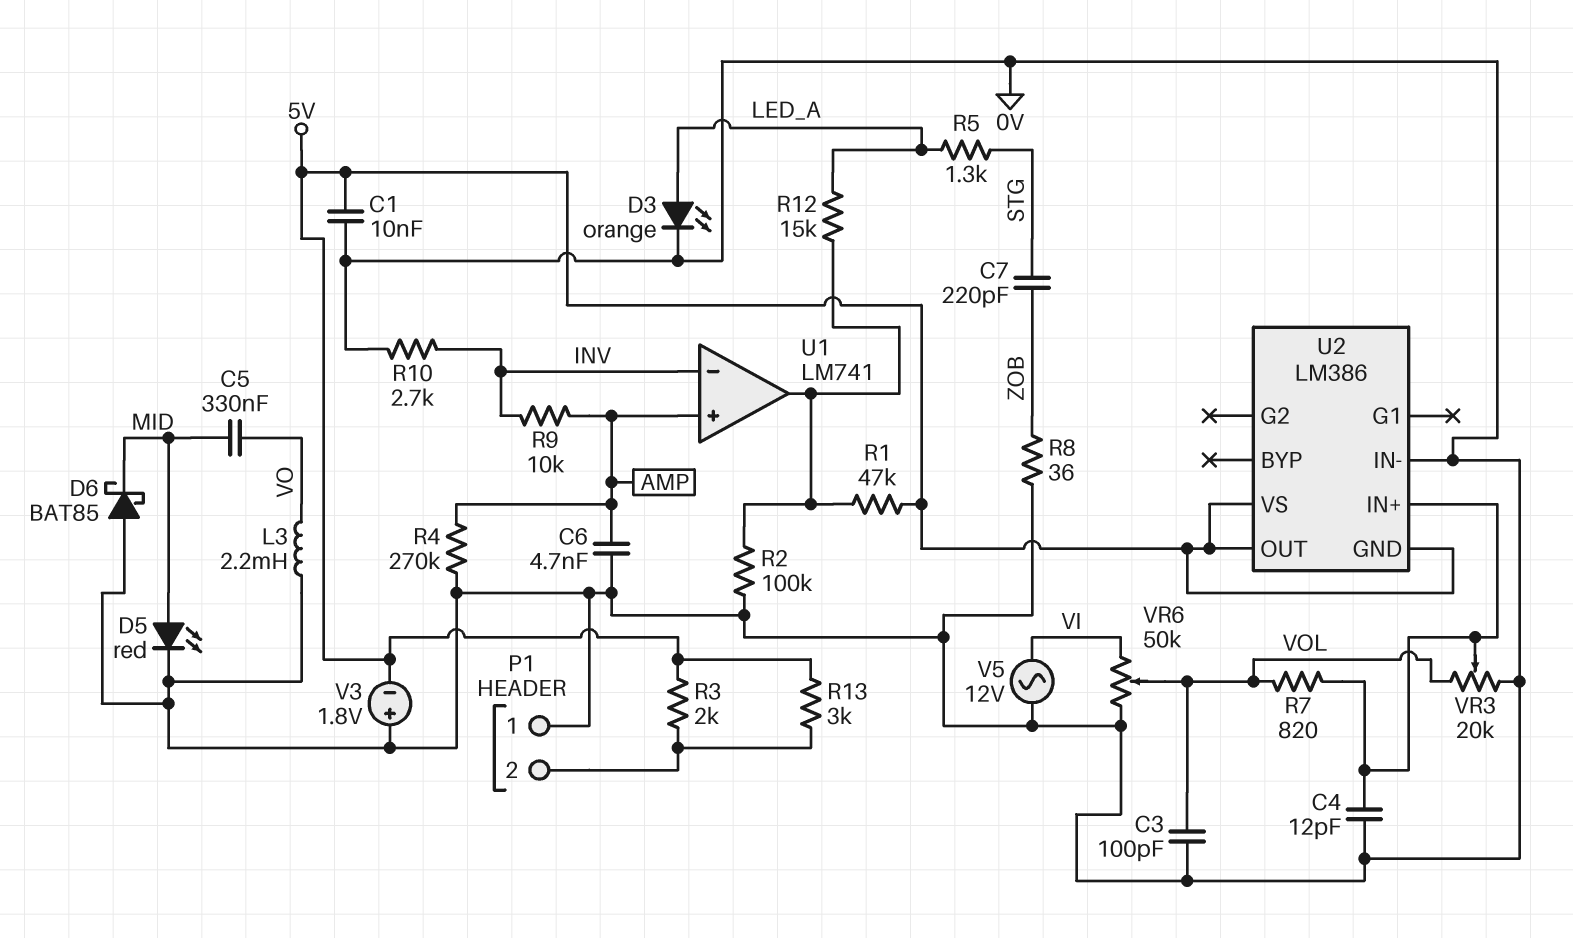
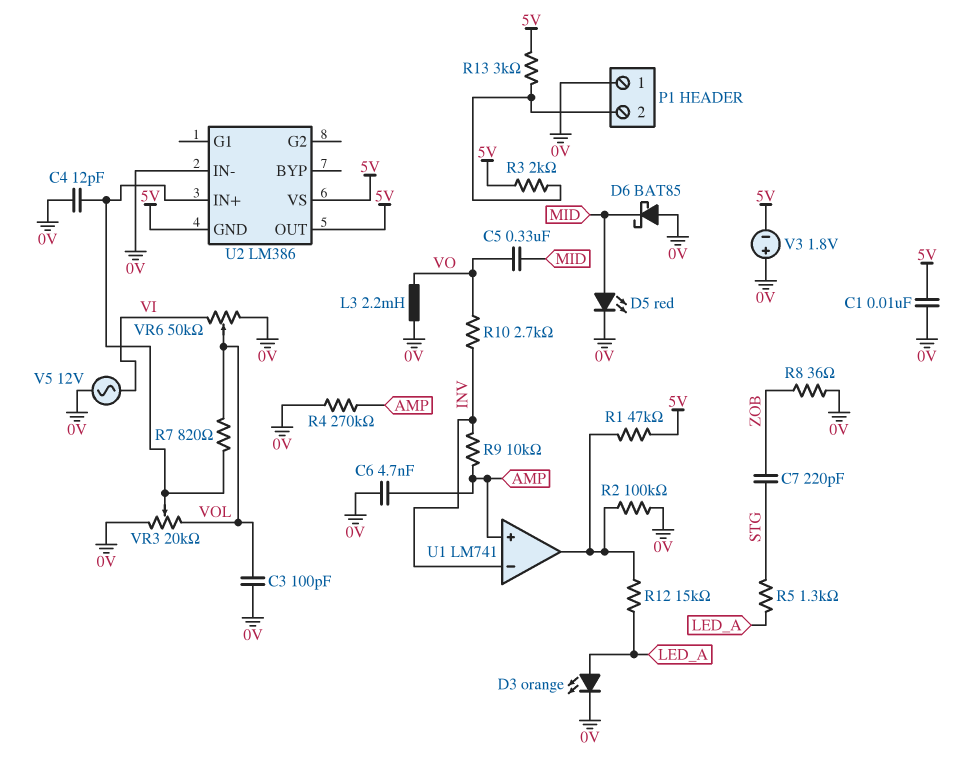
R10: 2.7k (0V, INV) -> 2.7k (INV, VO)

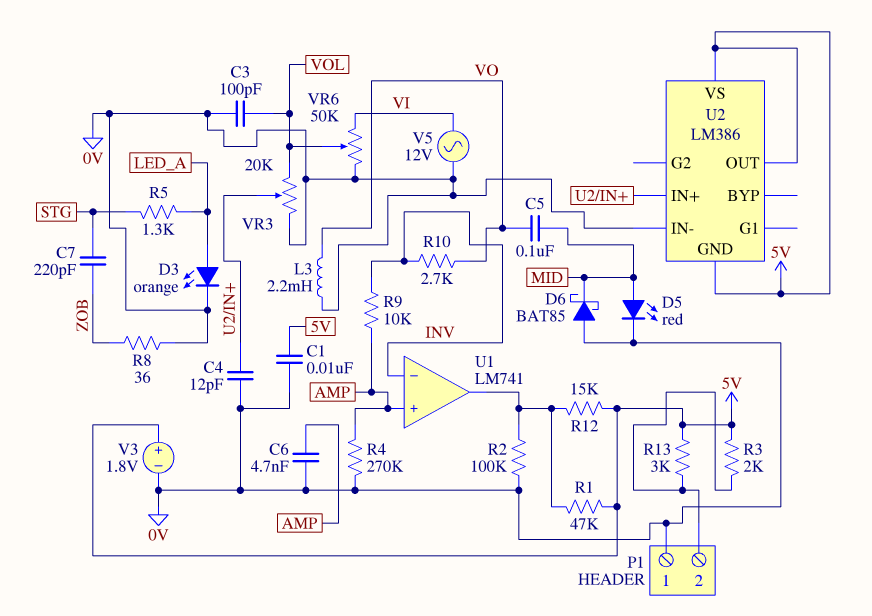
C5: 330nF (MID, VO) -> 100nF (MID, VO)
R7: 820 (U2/IN+, VOL) -> none
R12: 15k (LED_A, U1/out) -> 15k (5V, U1/out)
V3: 1.8V (plus 0V, minus 5V) -> 1.8V (plus 5V, minus 0V)

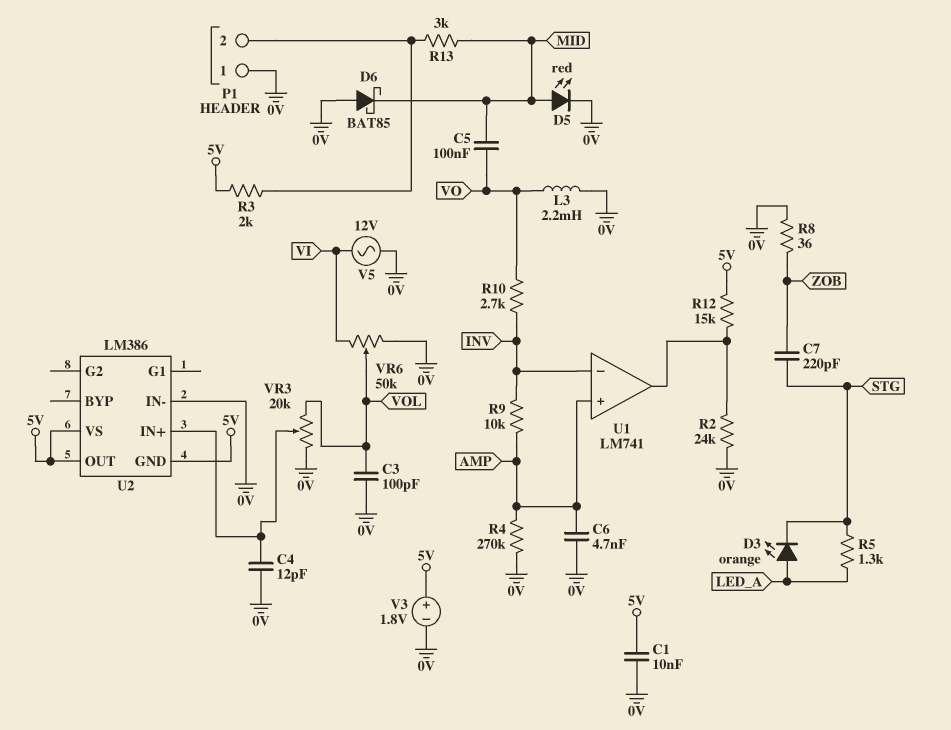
D3: LED orange (A LED_A, K 0V) -> LED orange (A LED_A, K STG)
R1: 47k (5V, U1/out) -> none
R2: 100k (0V, U1/out) -> 24k (0V, U1/out)
R13: 3k (5V, P1/2) -> 3k (MID, P1/2)

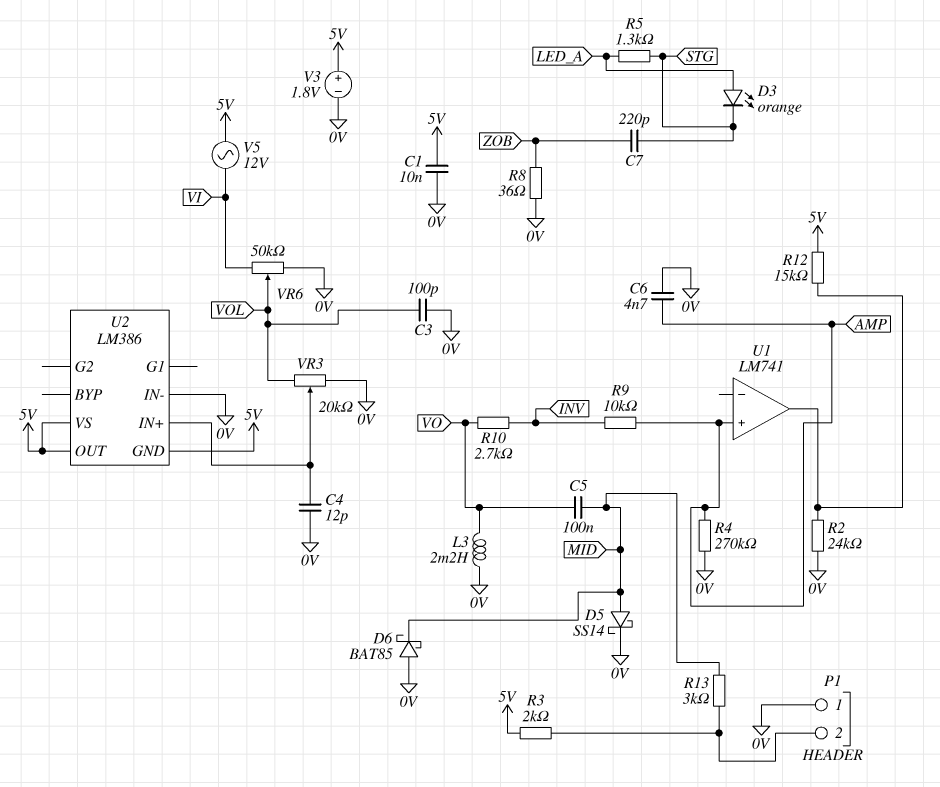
D5: LED red (A MID, K 0V) -> schottky SS14 (A MID, K 0V)
U1 pin in-: INV -> none
V5: AC 12V (0V, VI) -> AC 12V (5V, VI)

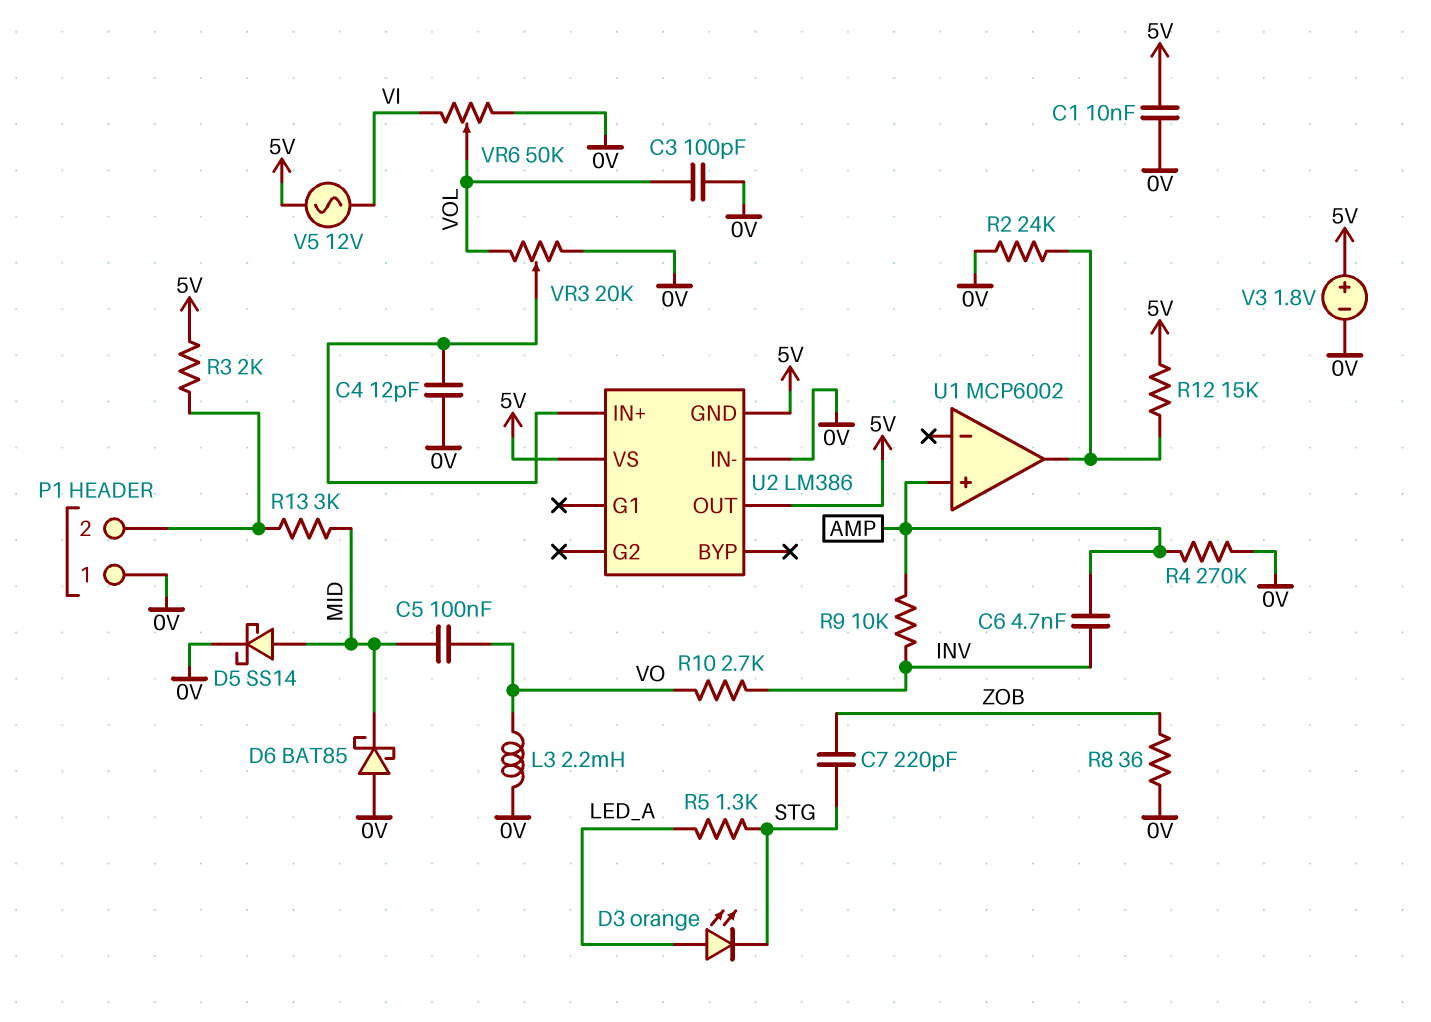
C6: 4.7nF (0V, AMP) -> 4.7nF (AMP, INV)
U1: LM741 -> MCP6002

